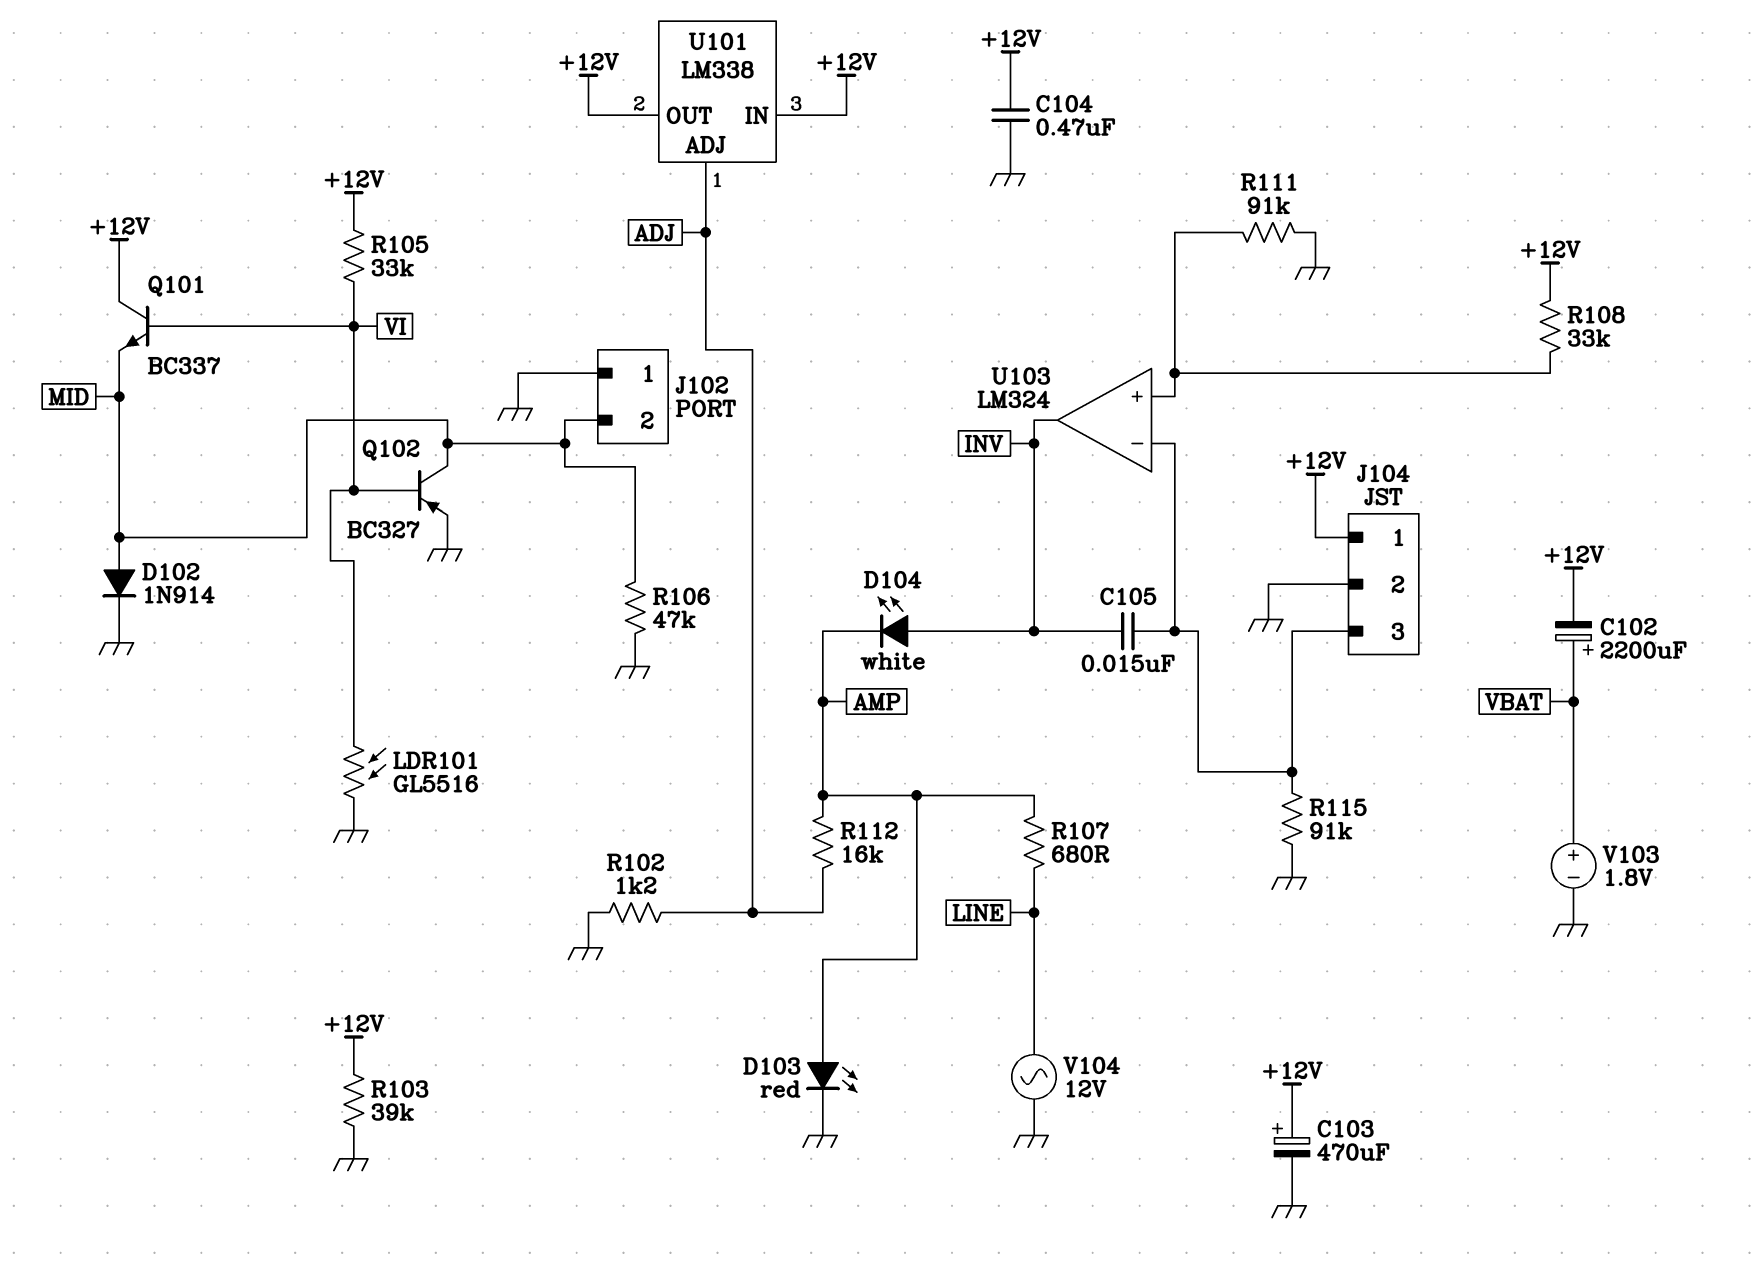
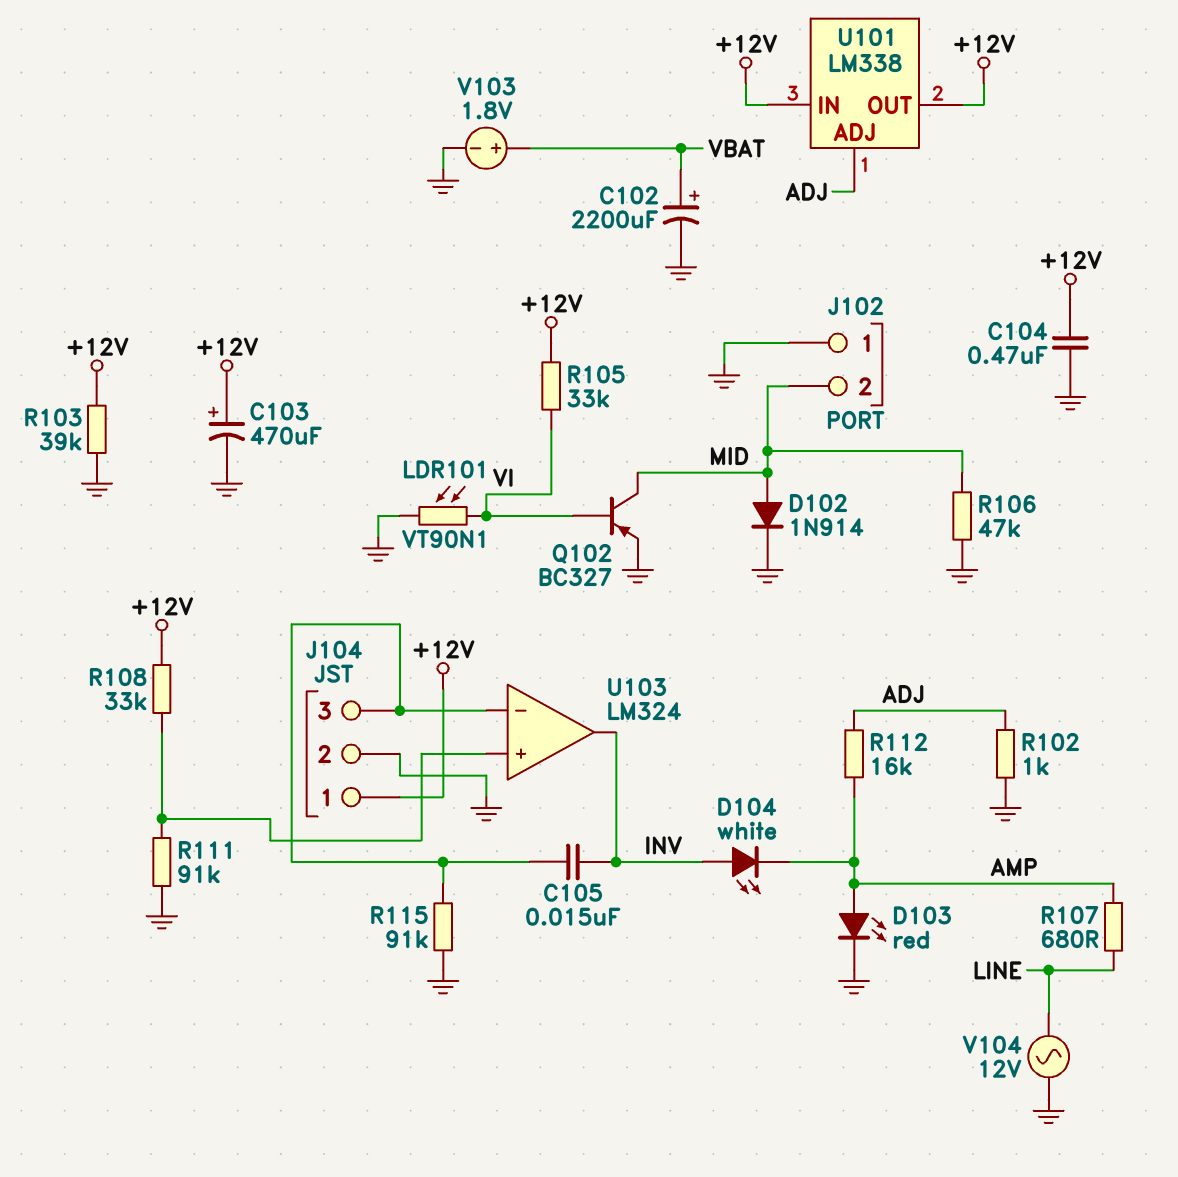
C102: 2200uF (plus VBAT, minus +12V) -> 2200uF (plus VBAT, minus GND)
LDR101: GL5516 (GND, VI) -> VT90N1 (GND, VI)
Q101: NPN BC337 (B VI, C +12V, E MID) -> none
R102: 1.2k (ADJ, GND) -> 1k (ADJ, GND)

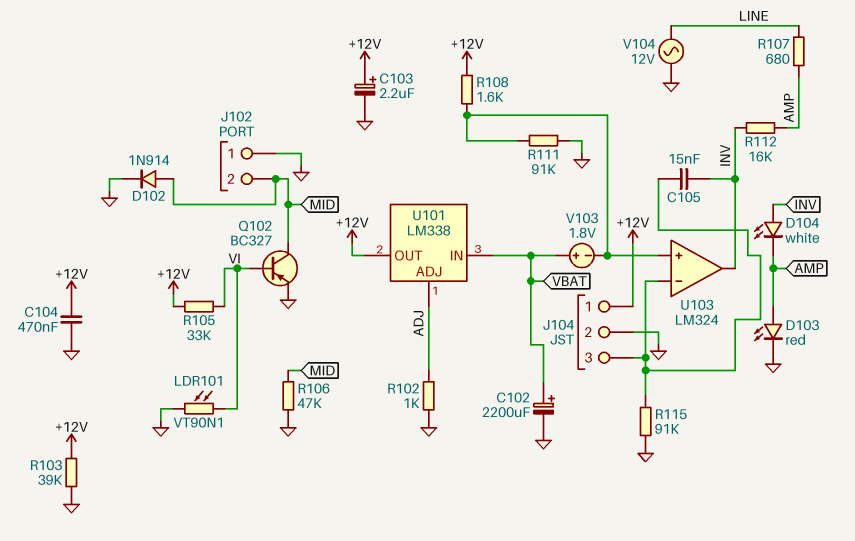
C103: 470uF (plus +12V, minus GND) -> 2.2uF (plus +12V, minus GND)
R108: 33k (+12V, U103/in+) -> 1.6k (+12V, U103/in+)
R112: 16k (ADJ, AMP) -> 16k (AMP, INV)
U101 pin IN: +12V -> VBAT
V103: 1.8V (plus VBAT, minus GND) -> 1.8V (plus VBAT, minus U103/in+)

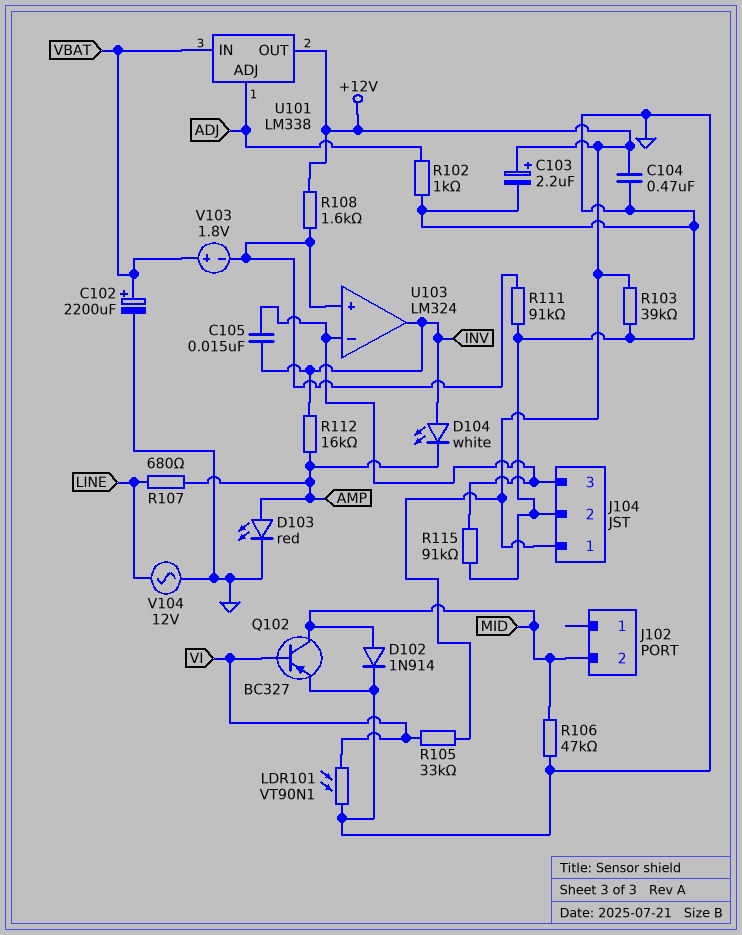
J102 pin 1: GND -> none

